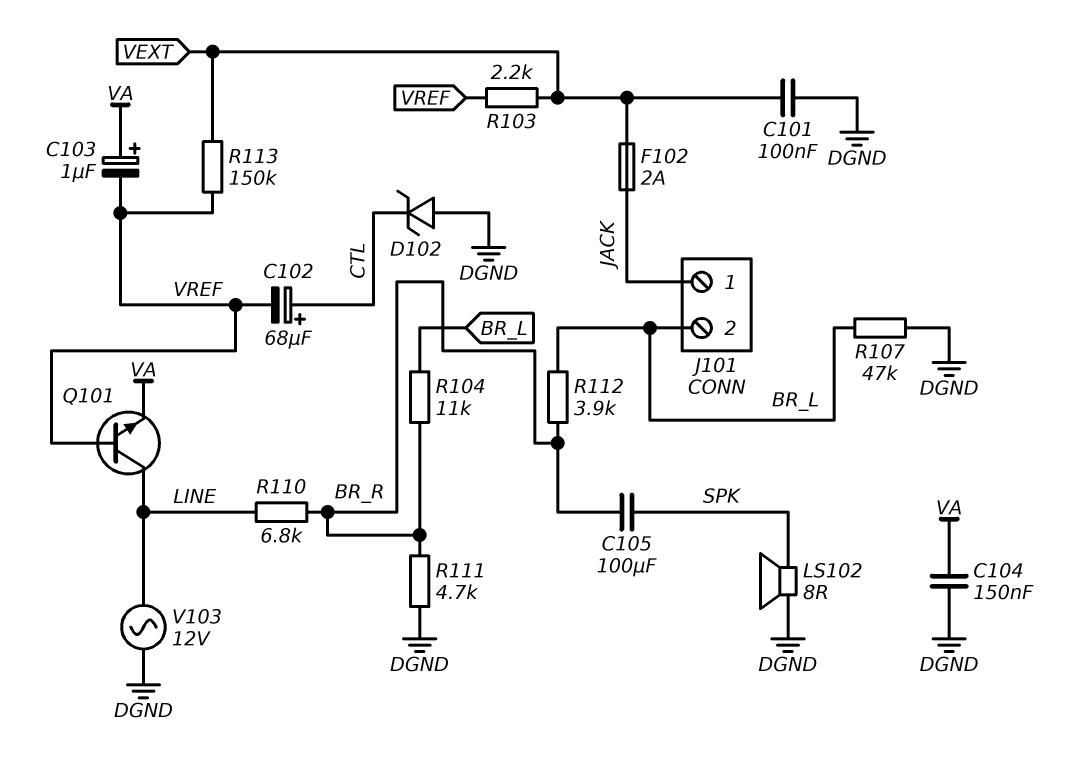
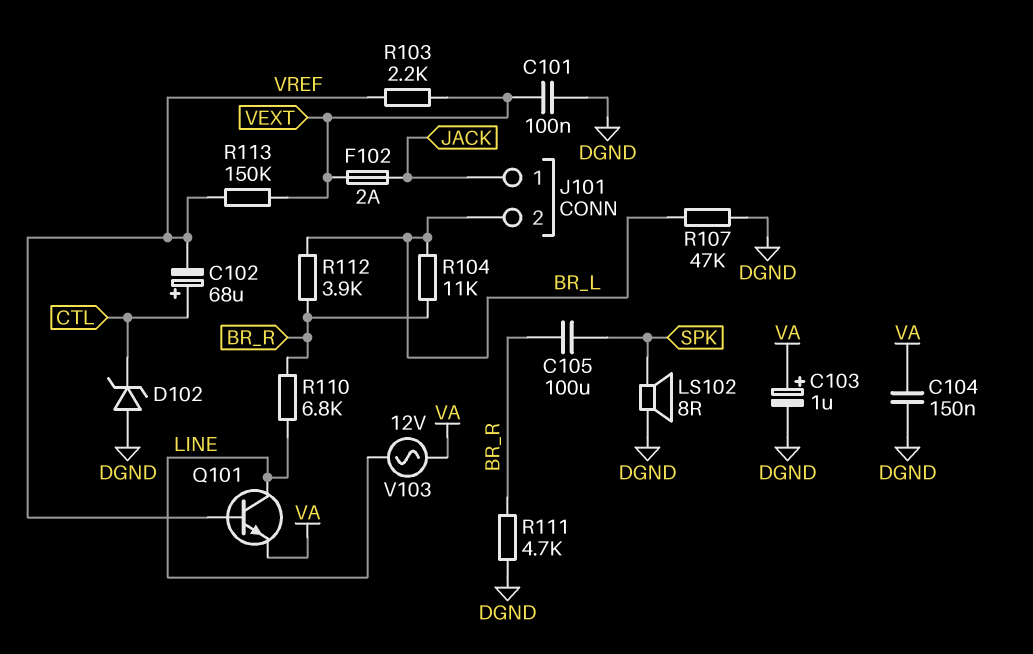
C103: 1uF (plus VA, minus VREF) -> 1uF (plus VA, minus DGND)
V103: AC 12V (DGND, LINE) -> AC 12V (LINE, VA)

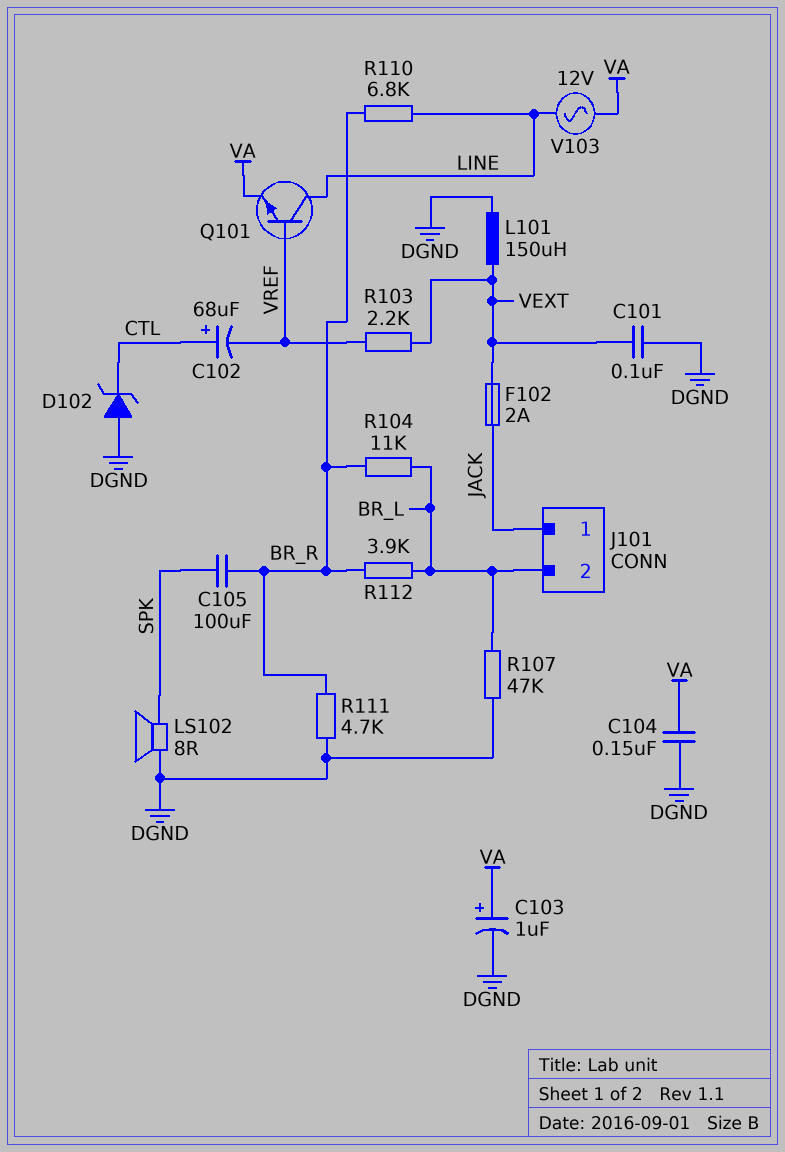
L101: none -> 150uH (DGND, VEXT)
R113: 150k (VEXT, VREF) -> none

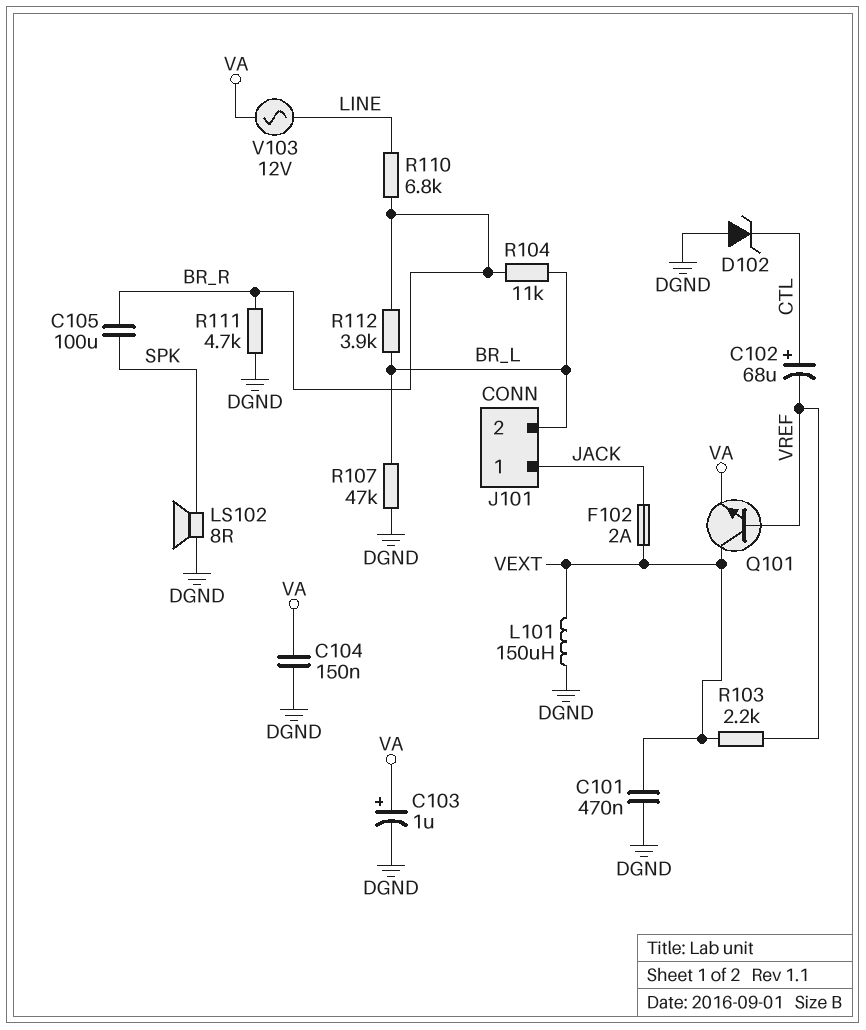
C101: 100nF (DGND, VEXT) -> 470nF (DGND, VEXT)
Q101: NPN (B VREF, C LINE, E VA) -> NPN (B VREF, C VEXT, E VA)

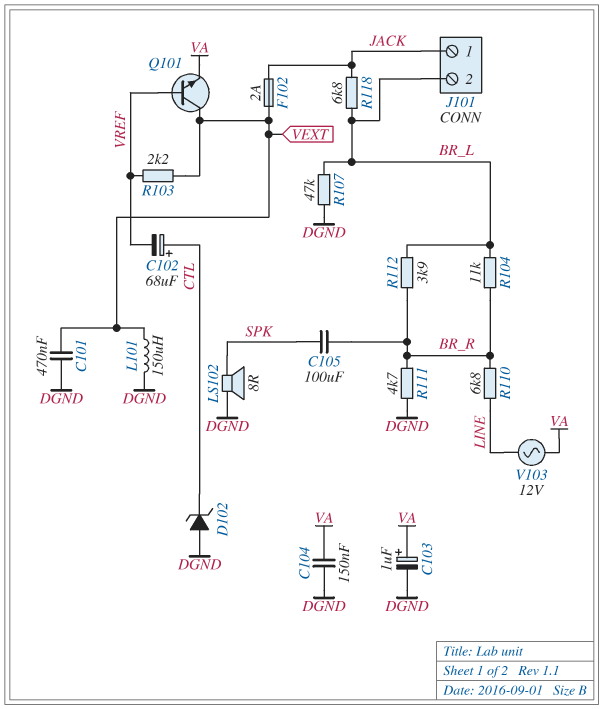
R118: none -> 6.8k (BR_L, JACK)

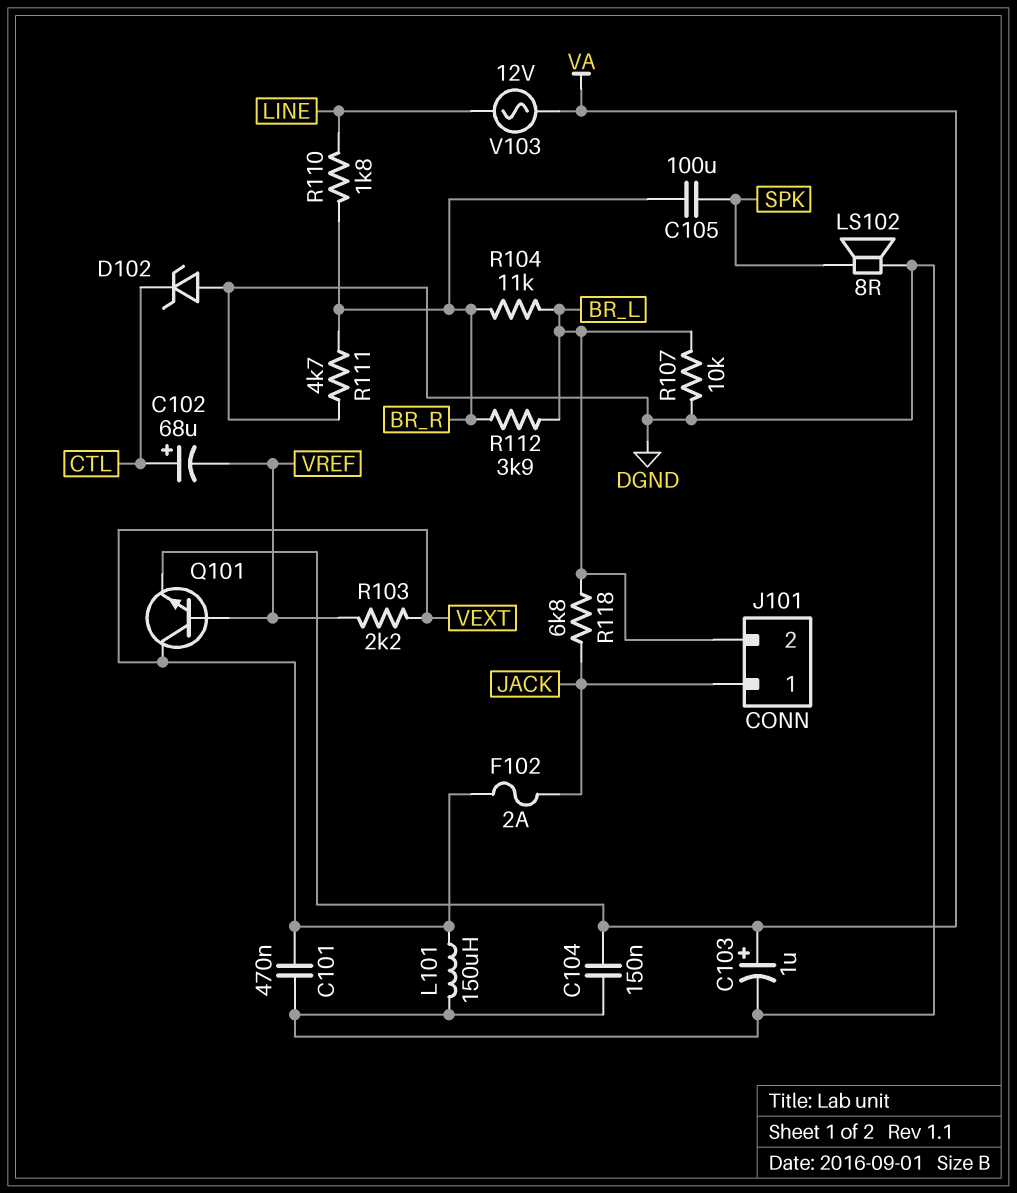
R107: 47k (BR_L, DGND) -> 10k (BR_L, DGND)
R110: 6.8k (BR_R, LINE) -> 1.8k (BR_R, LINE)

